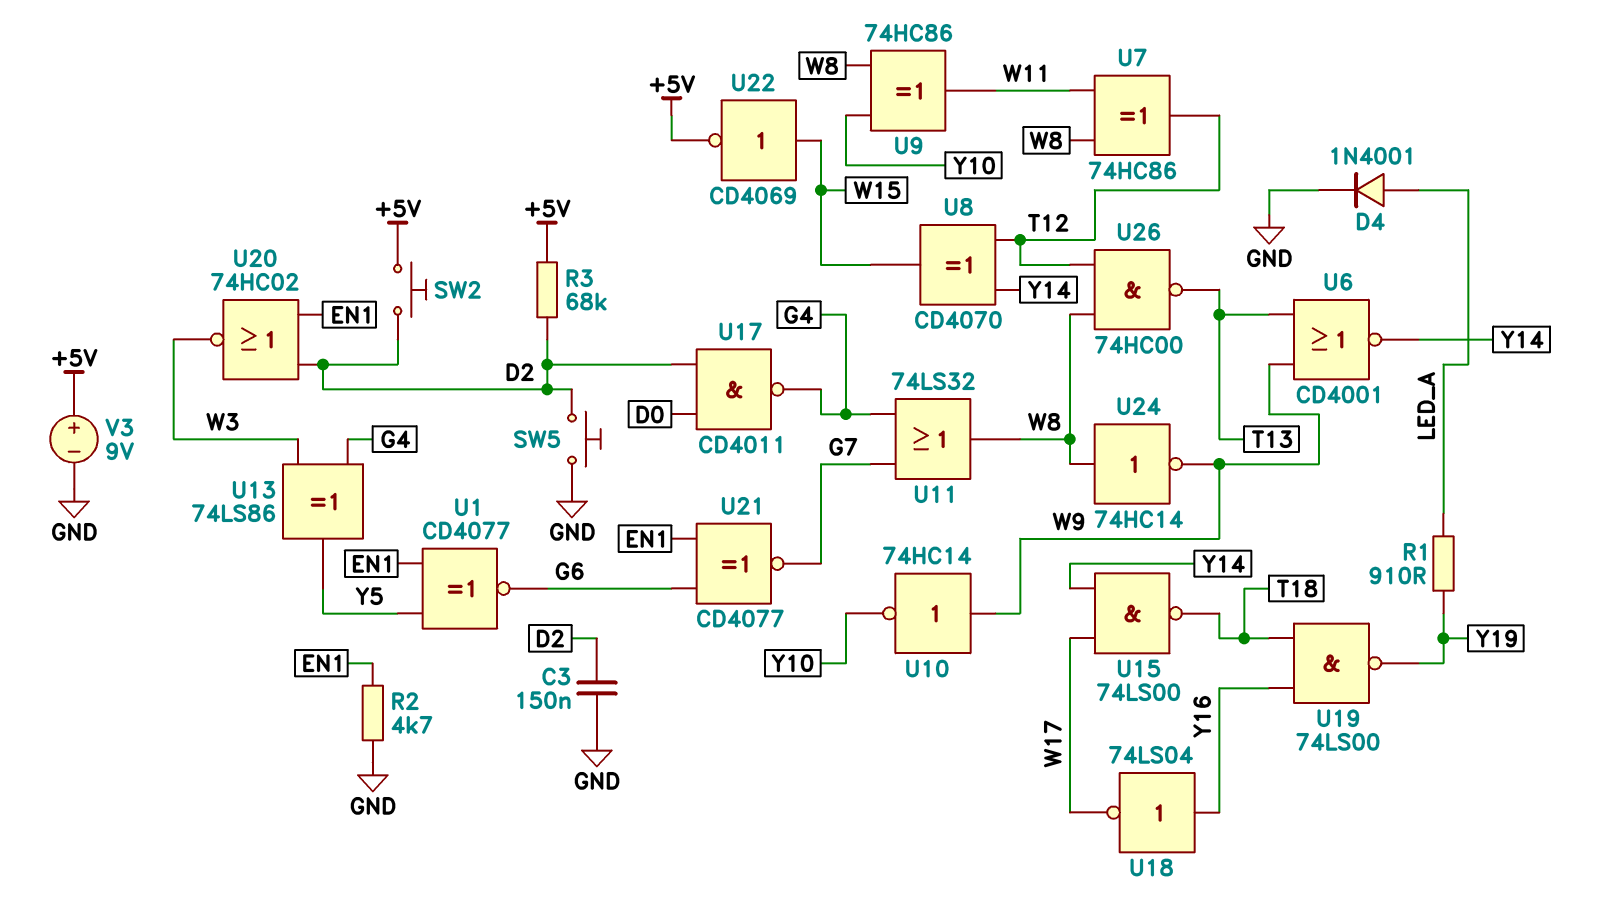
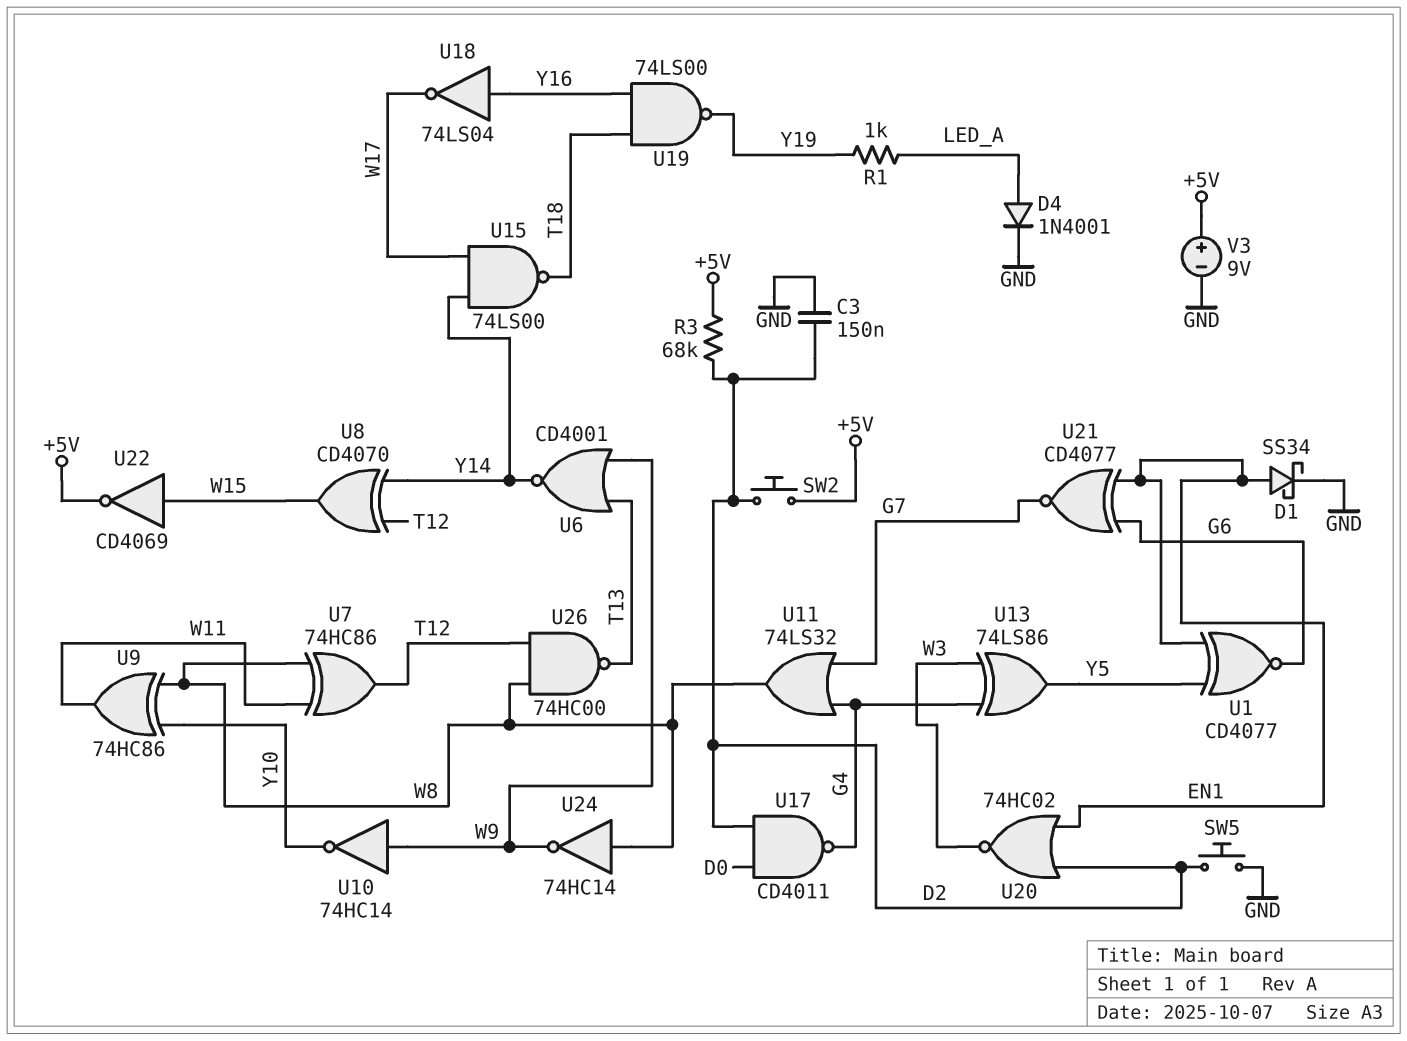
D1: none -> schottky SS34 (A EN1, K GND)
R1: 910 (LED_A, Y19) -> 1k (LED_A, Y19)
R2: 4.7k (EN1, GND) -> none

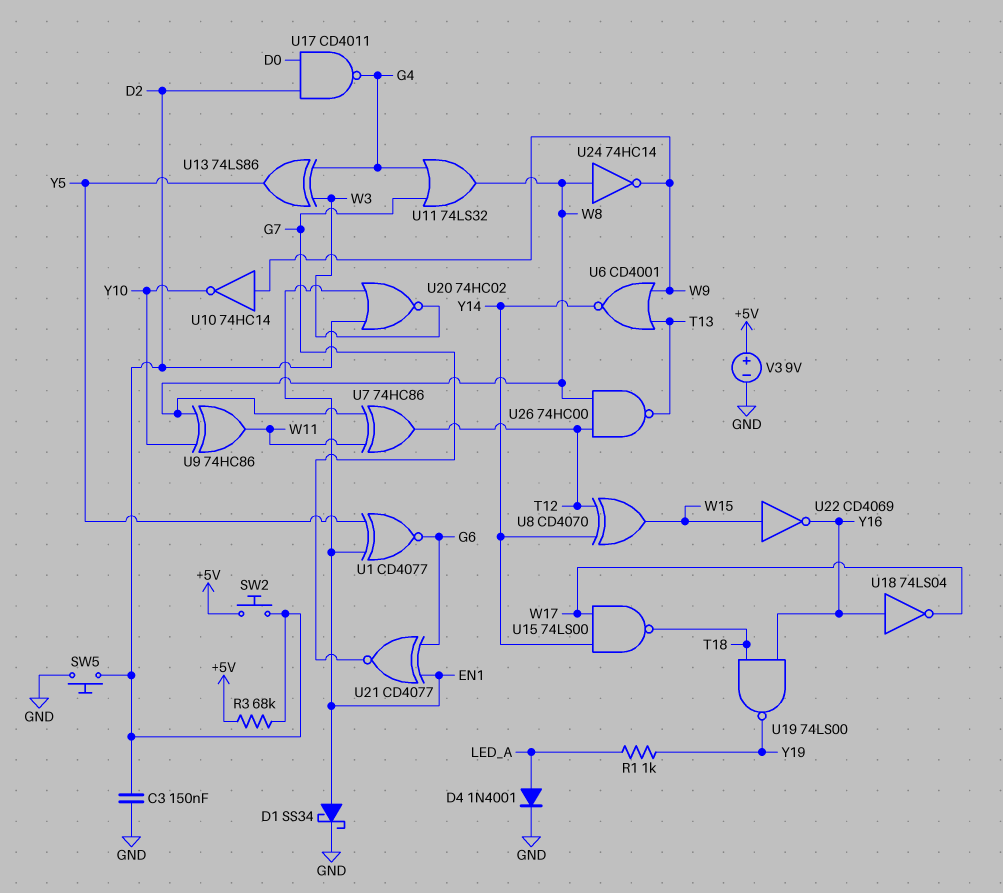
U22: NOT CD4069 (in W15, out +5V) -> NOT CD4069 (in W15, out Y16)

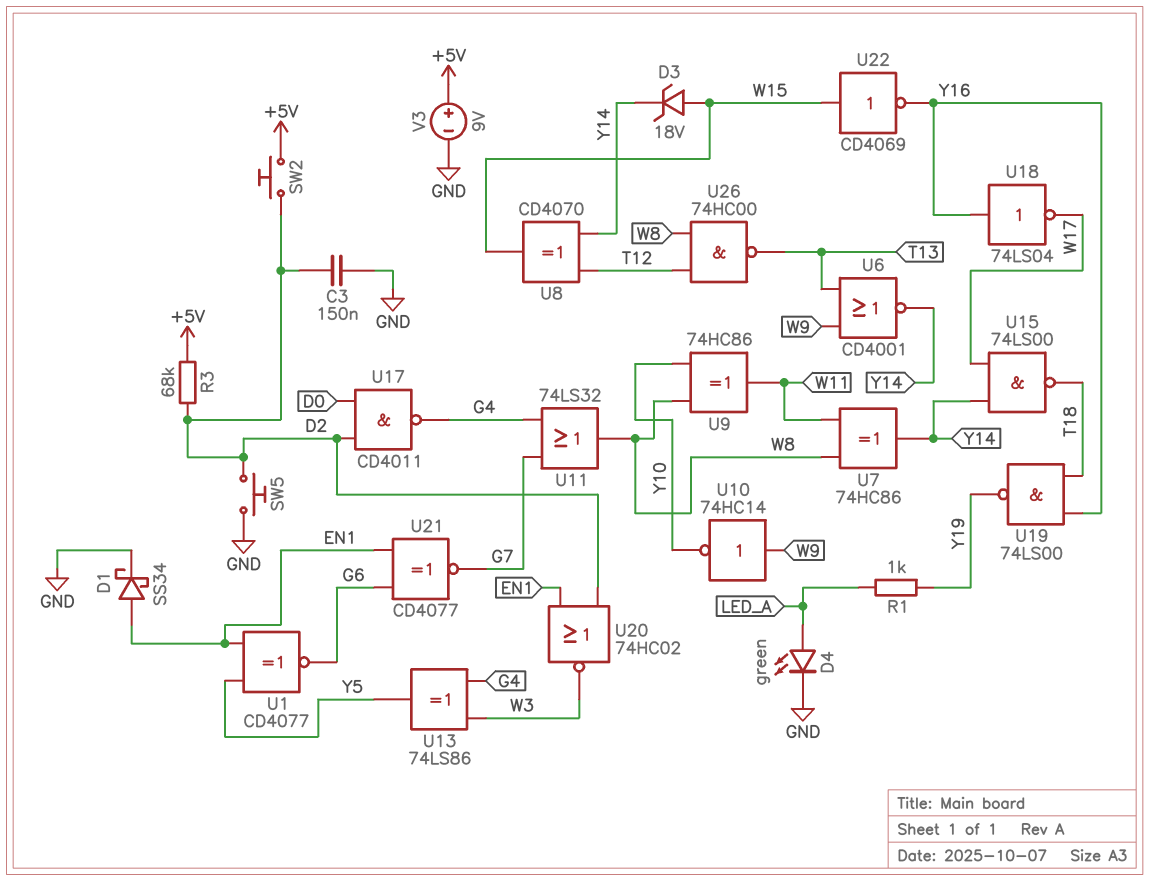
D3: none -> zener 18V (A W15, K Y14)
D4: diode 1N4001 (A LED_A, K GND) -> LED green (A LED_A, K GND)
U7: XOR 74HC86 (in W8, in W11, out T12) -> XOR 74HC86 (in W8, in W11, out Y14)
U24: NOT 74HC14 (in W8, out W9) -> none

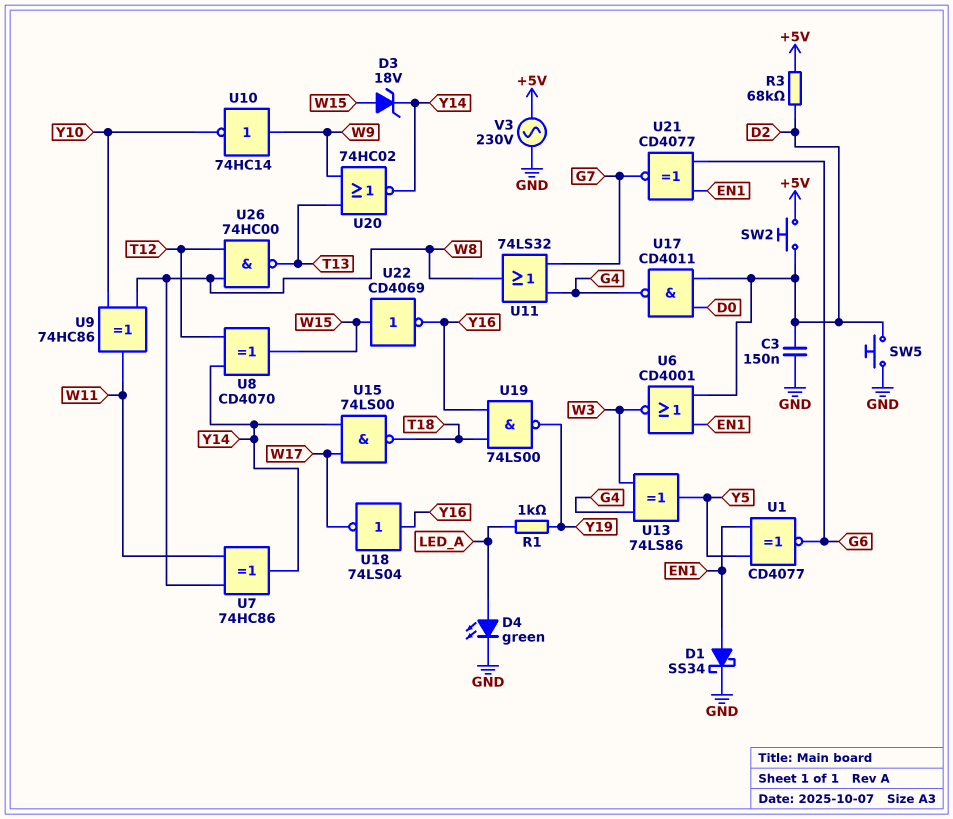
U6: NOR CD4001 (in T13, in W9, out Y14) -> NOR CD4001 (in D2, in EN1, out W3)
U20: NOR 74HC02 (in D2, in EN1, out W3) -> NOR 74HC02 (in T13, in W9, out Y14)
V3: 9V (plus +5V, minus GND) -> AC 230V (+5V, GND)

